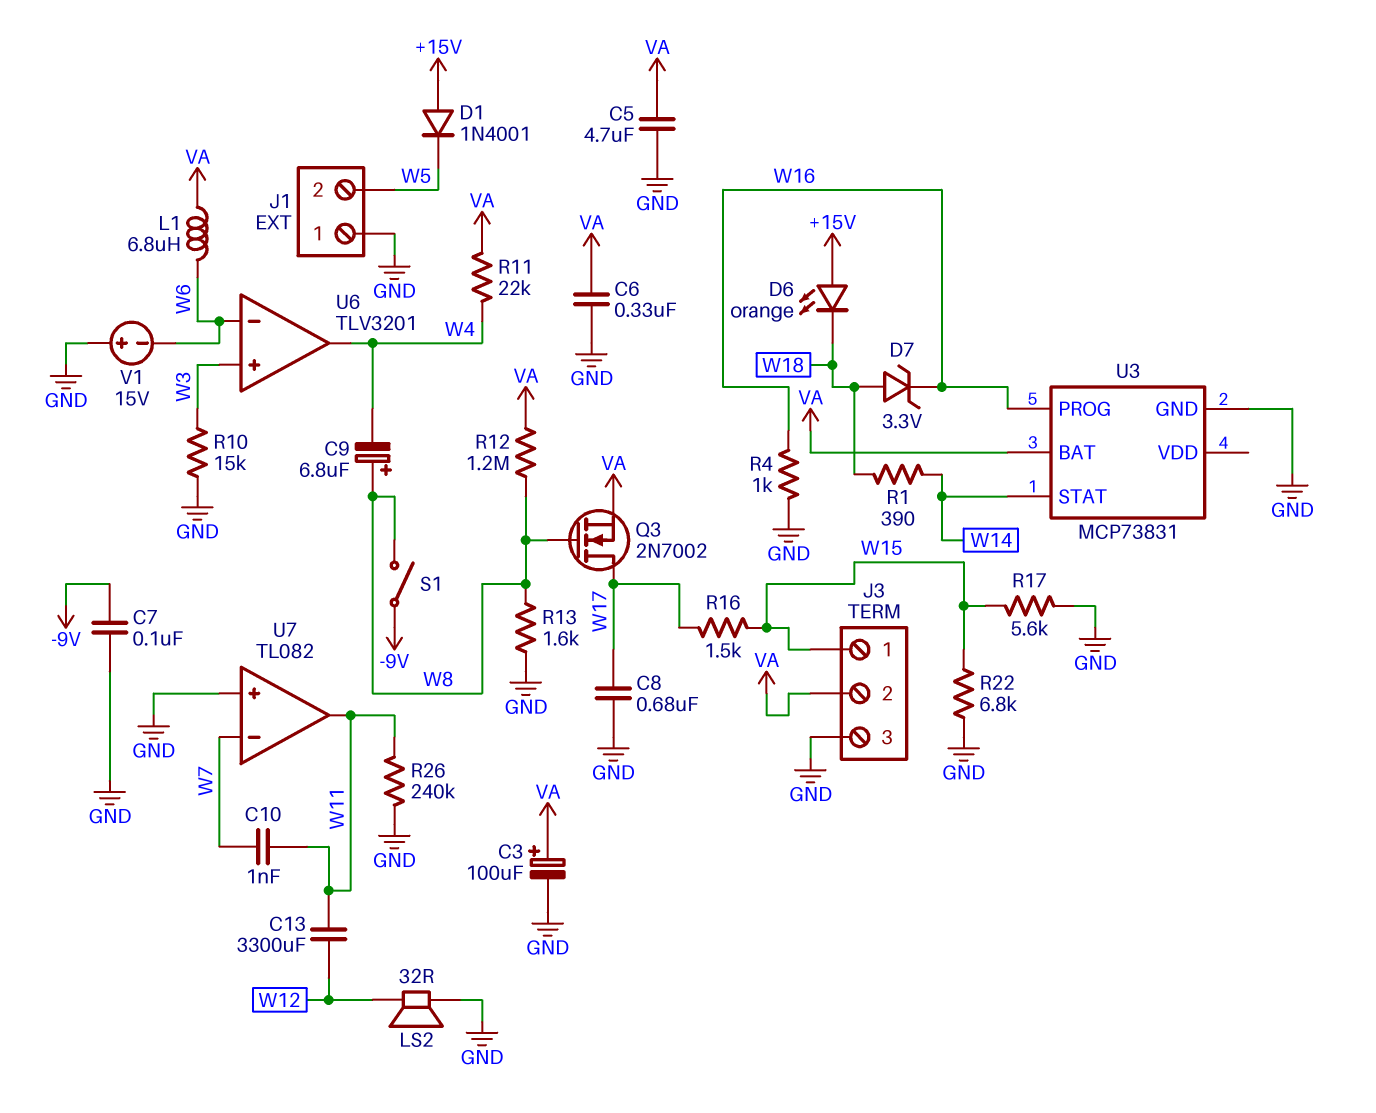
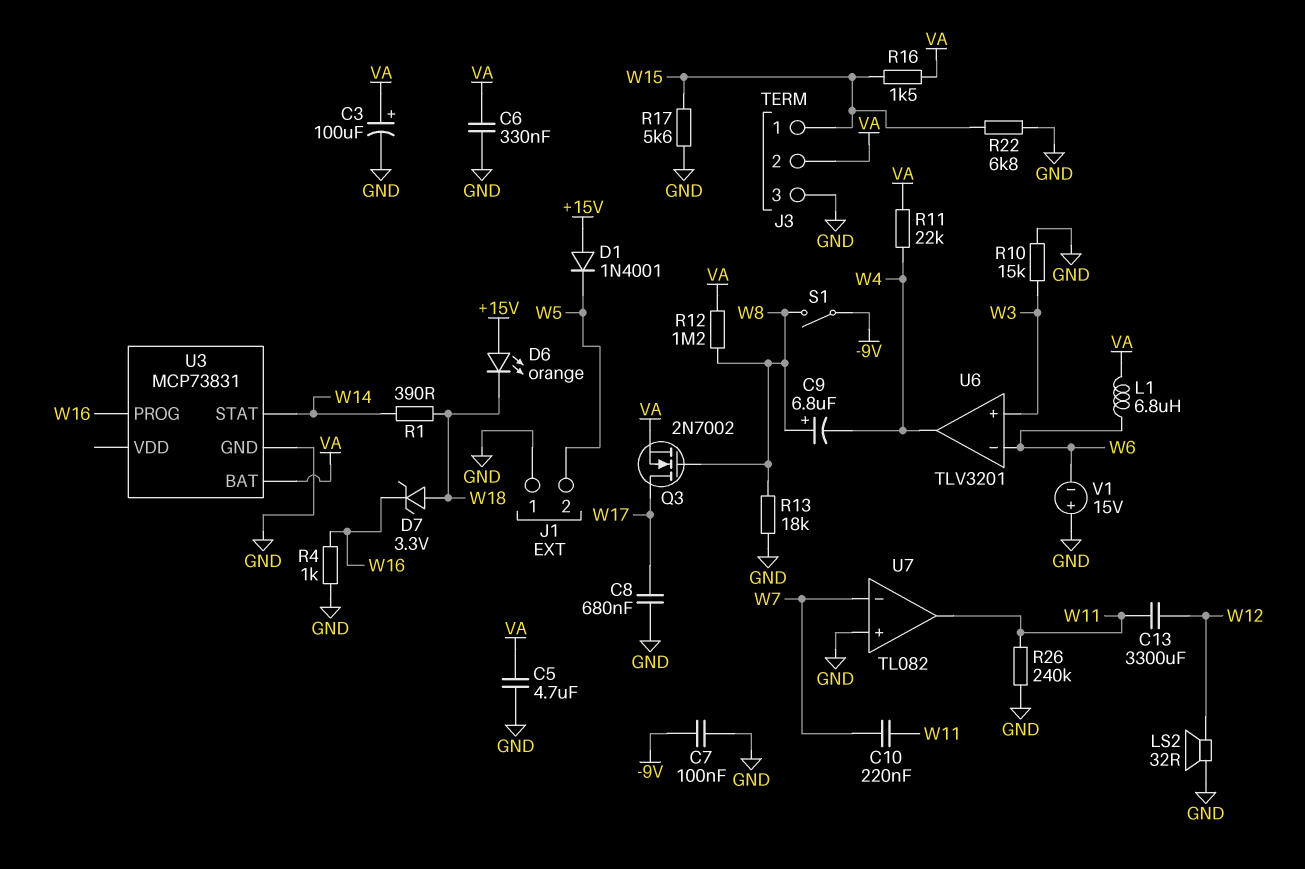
C10: 1nF (W7, W11) -> 220nF (W7, W11)
R13: 1.6k (GND, W8) -> 18k (GND, W8)
R16: 1.5k (W15, W17) -> 1.5k (VA, W15)

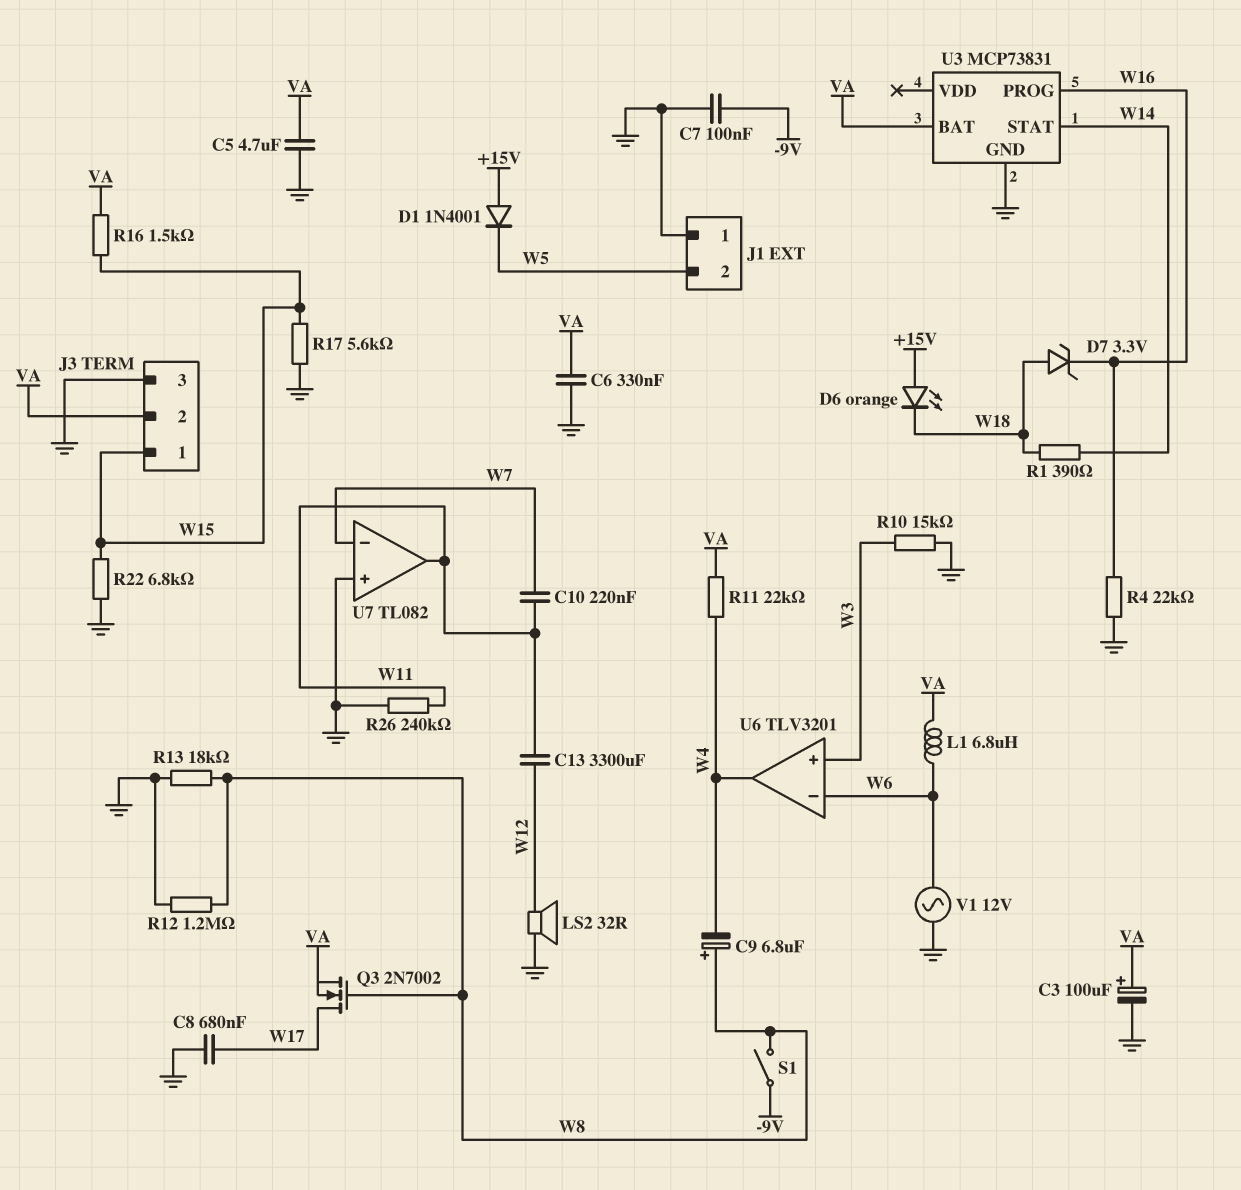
R4: 1k (GND, W16) -> 22k (GND, W16)
R12: 1.2M (VA, W8) -> 1.2M (GND, W8)
V1: 15V (plus GND, minus W6) -> AC 12V (GND, W6)

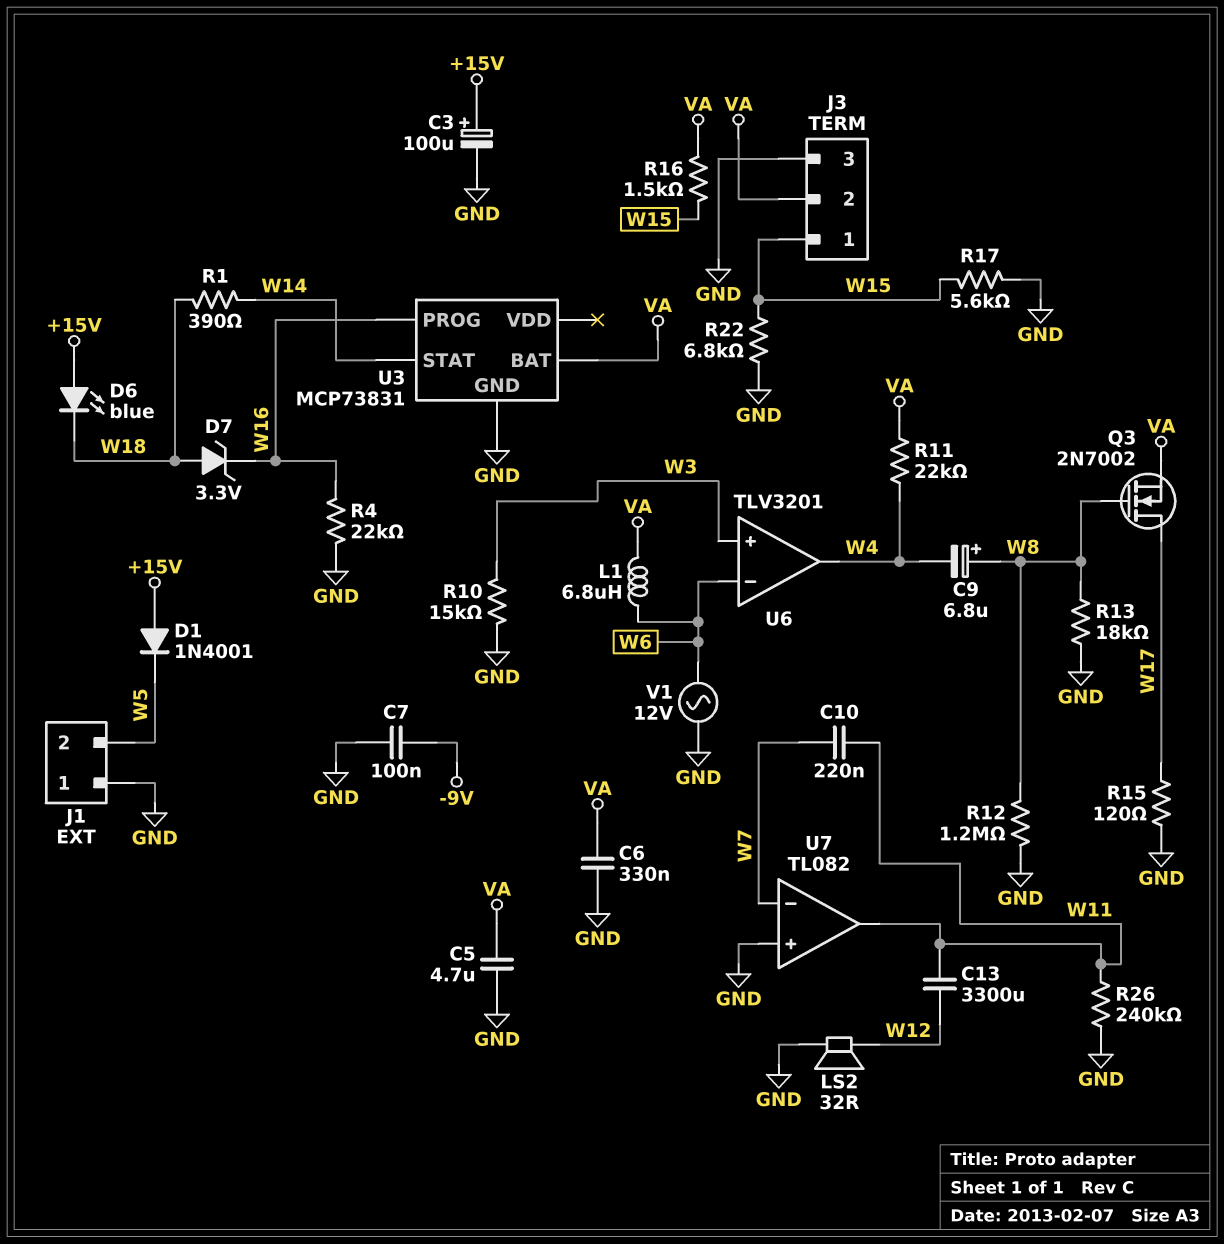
C3: 100uF (plus VA, minus GND) -> 100uF (plus +15V, minus GND)
C8: 680nF (GND, W17) -> none
D6: LED orange (A +15V, K W18) -> LED blue (A +15V, K W18)
R15: none -> 120 (GND, W17)
S1: switch (-9V, W8) -> none

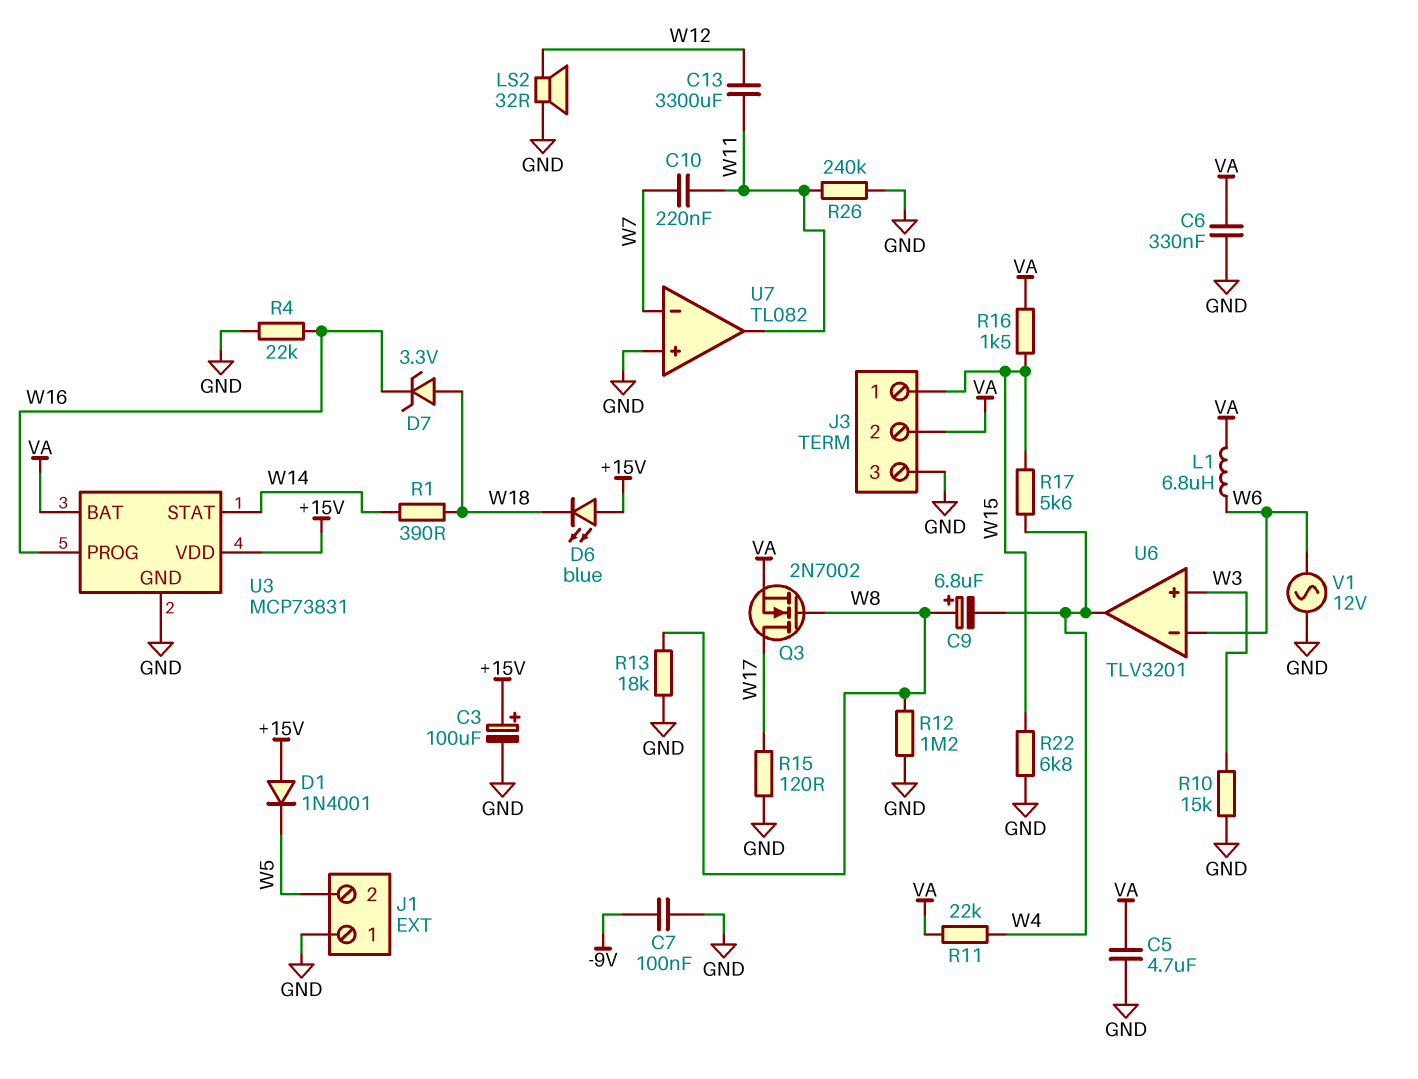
R17: 5.6k (GND, W15) -> 5.6k (W4, W15)
U3 pin VDD: none -> +15V

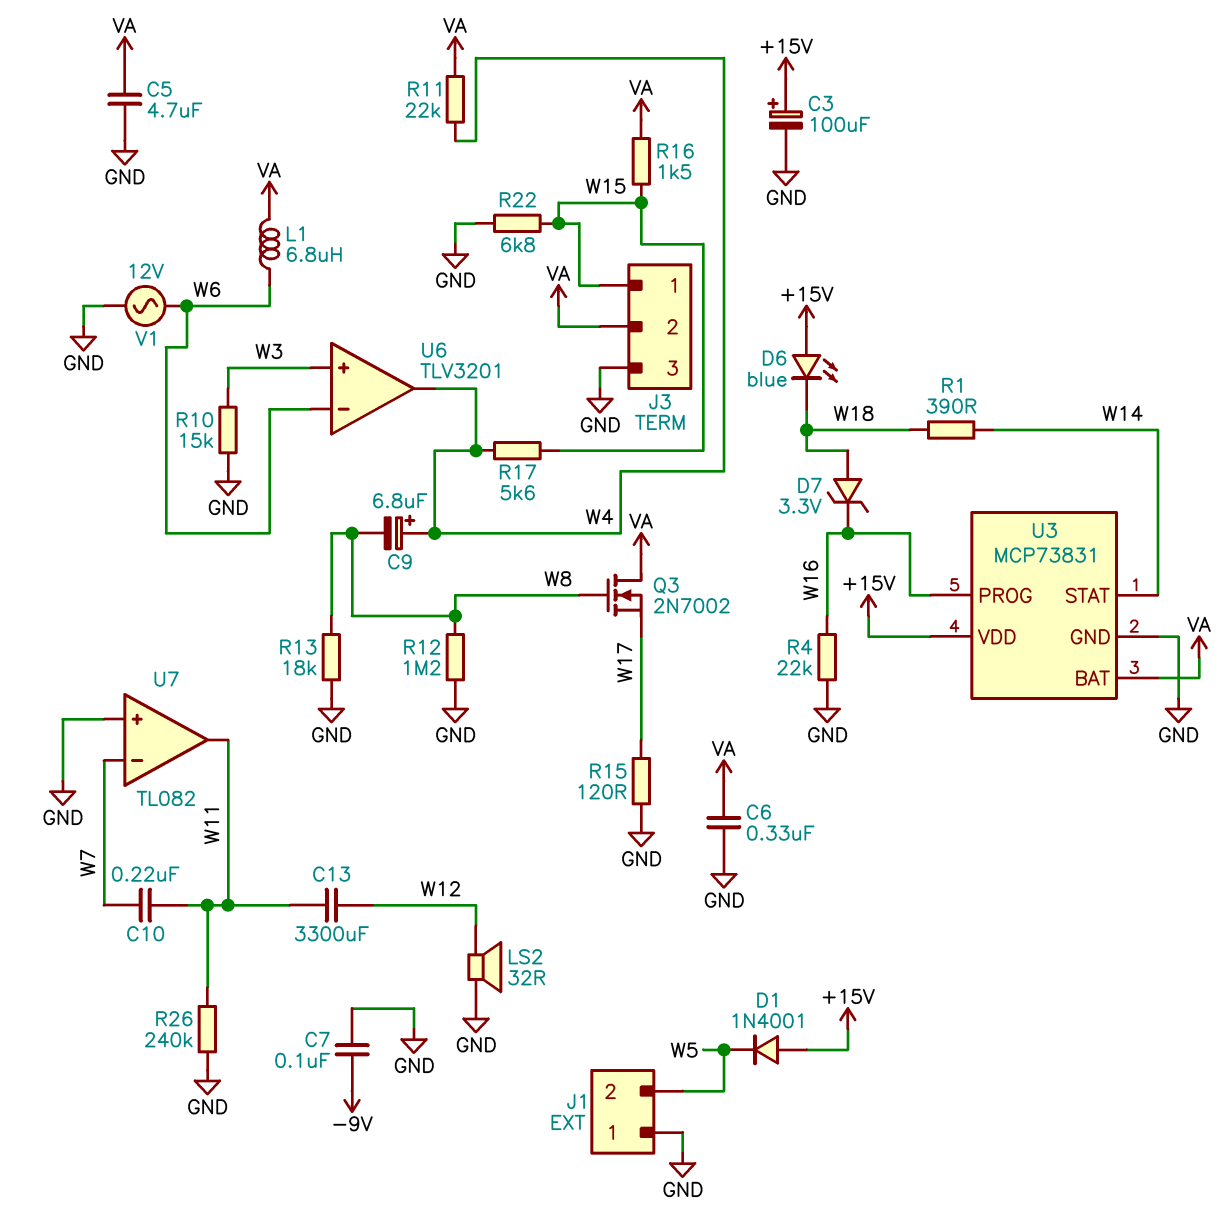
C9: 6.8uF (plus W8, minus W4) -> 6.8uF (plus W4, minus W8)
Q3: NMOS 2N7002 (G W8, D W17, S VA) -> NMOS 2N7002 (G W8, D VA, S W17)

